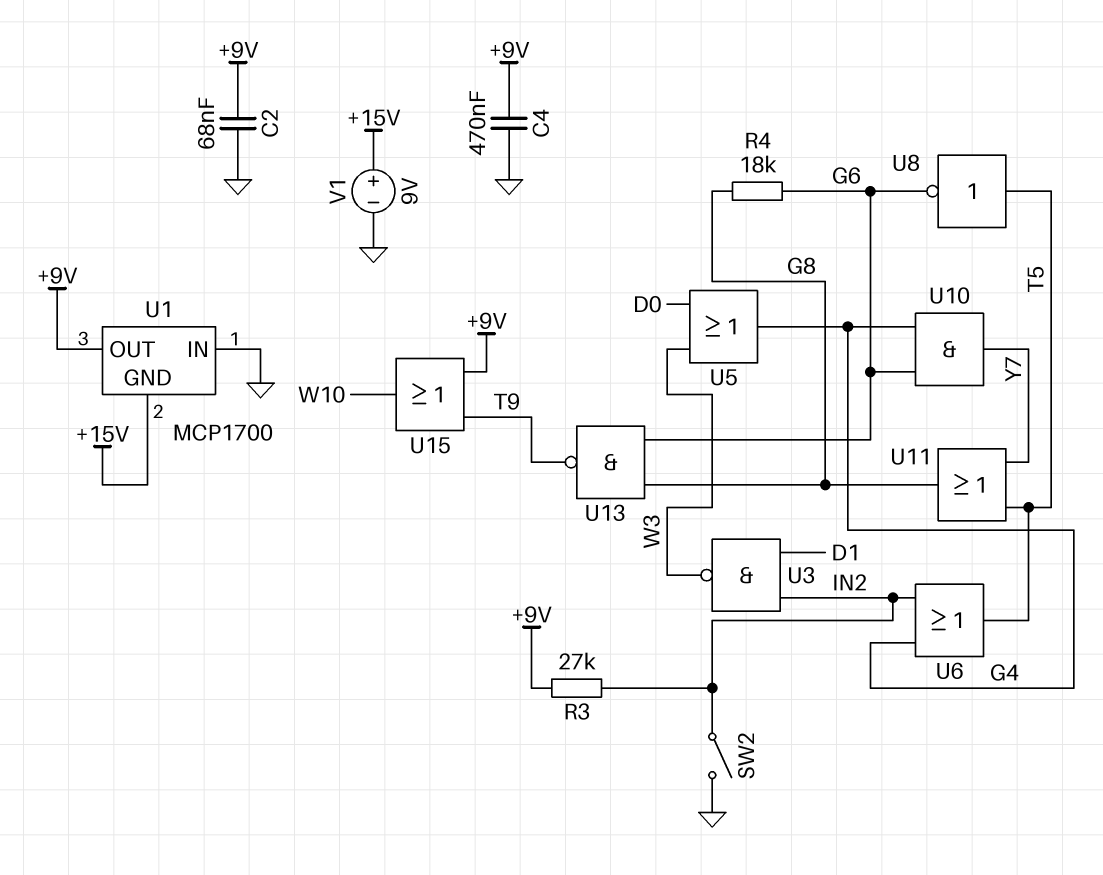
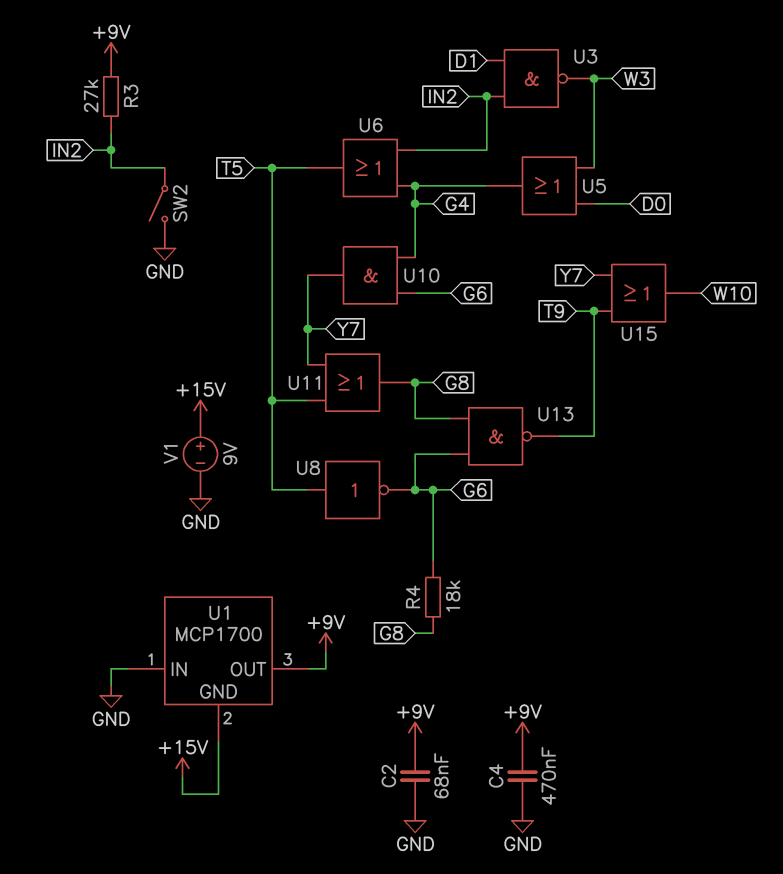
U15: OR (in +9V, in T9, out W10) -> OR (in T9, in Y7, out W10)

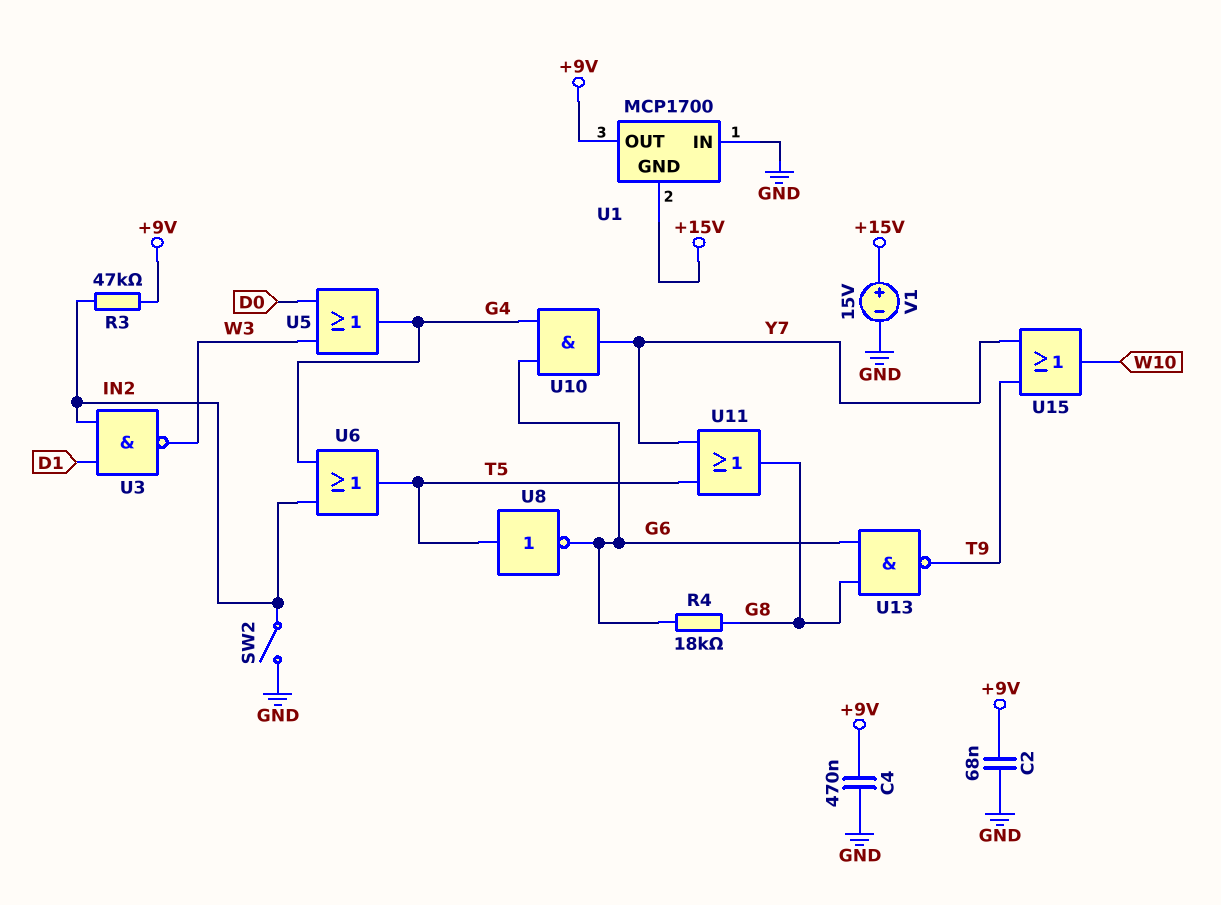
R3: 27k (+9V, IN2) -> 47k (+9V, IN2)
V1: 9V (plus +15V, minus GND) -> 15V (plus +15V, minus GND)

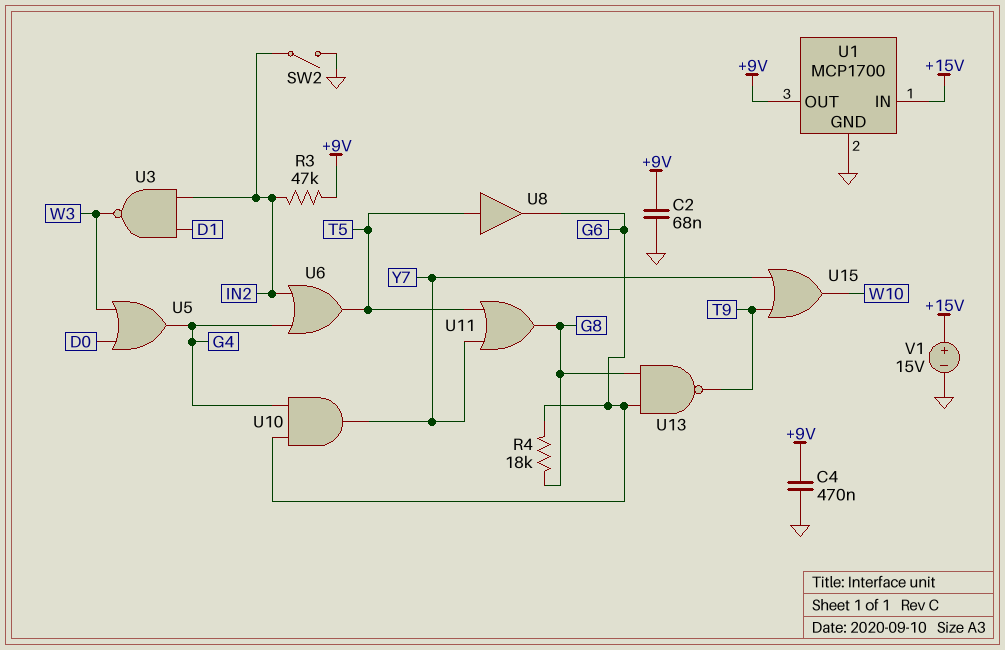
U1 pin GND: +15V -> GND
U1 pin IN: GND -> +15V
U8: NOT (in T5, out G6) -> buffer (in T5, out G6)

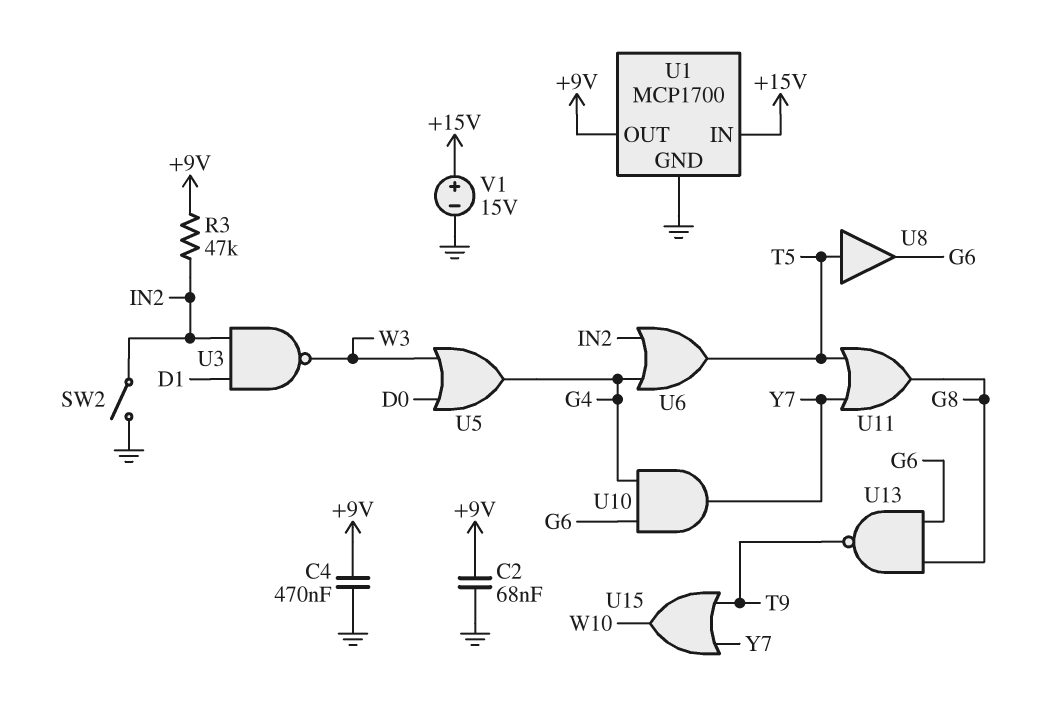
R4: 18k (G6, G8) -> none

